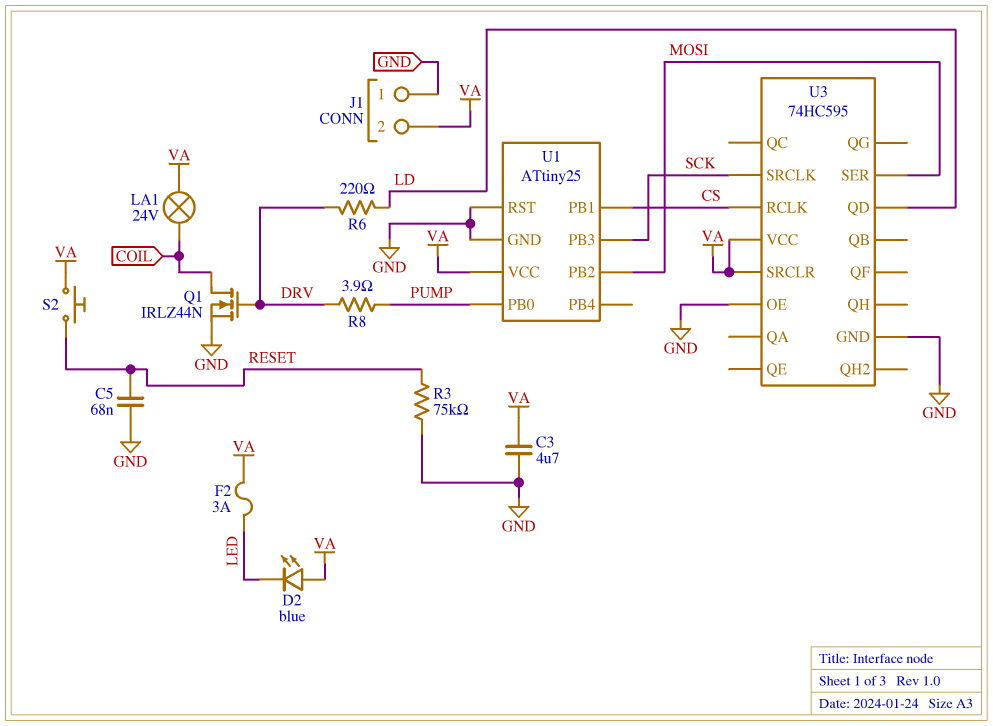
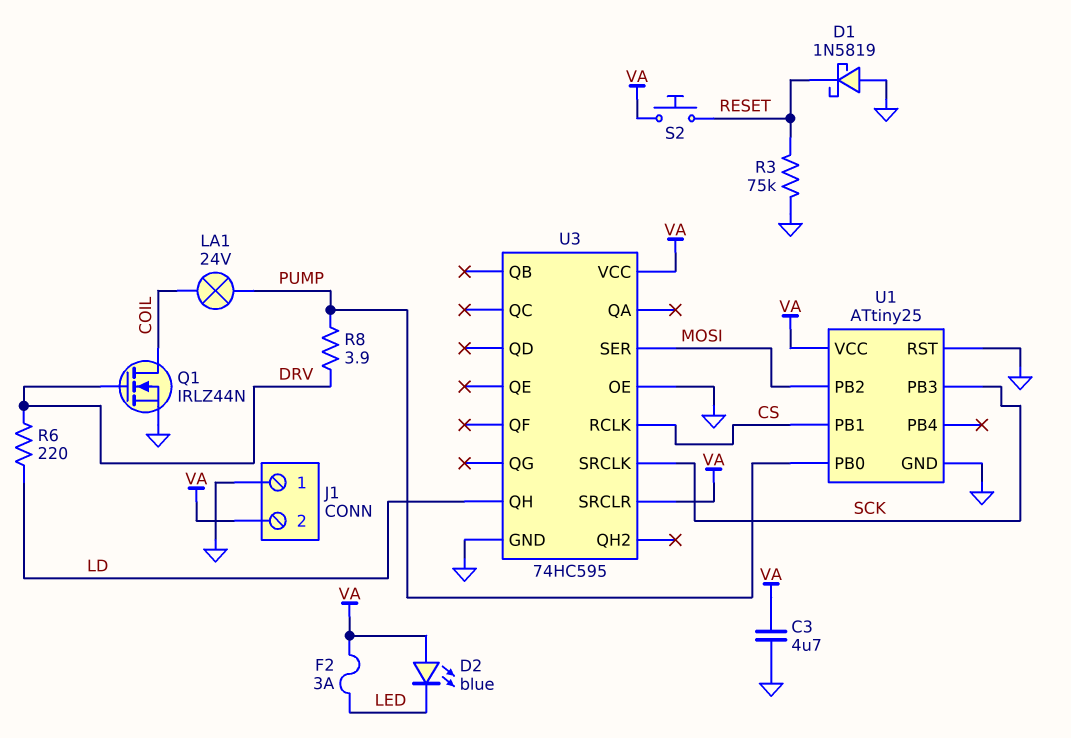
C5: 68nF (GND, RESET) -> none
D1: none -> schottky 1N5819 (A GND, K RESET)
LA1: lamp 24V (COIL, VA) -> lamp 24V (COIL, PUMP)
U3 pin QD: LD -> none
U3 pin QH: none -> LD

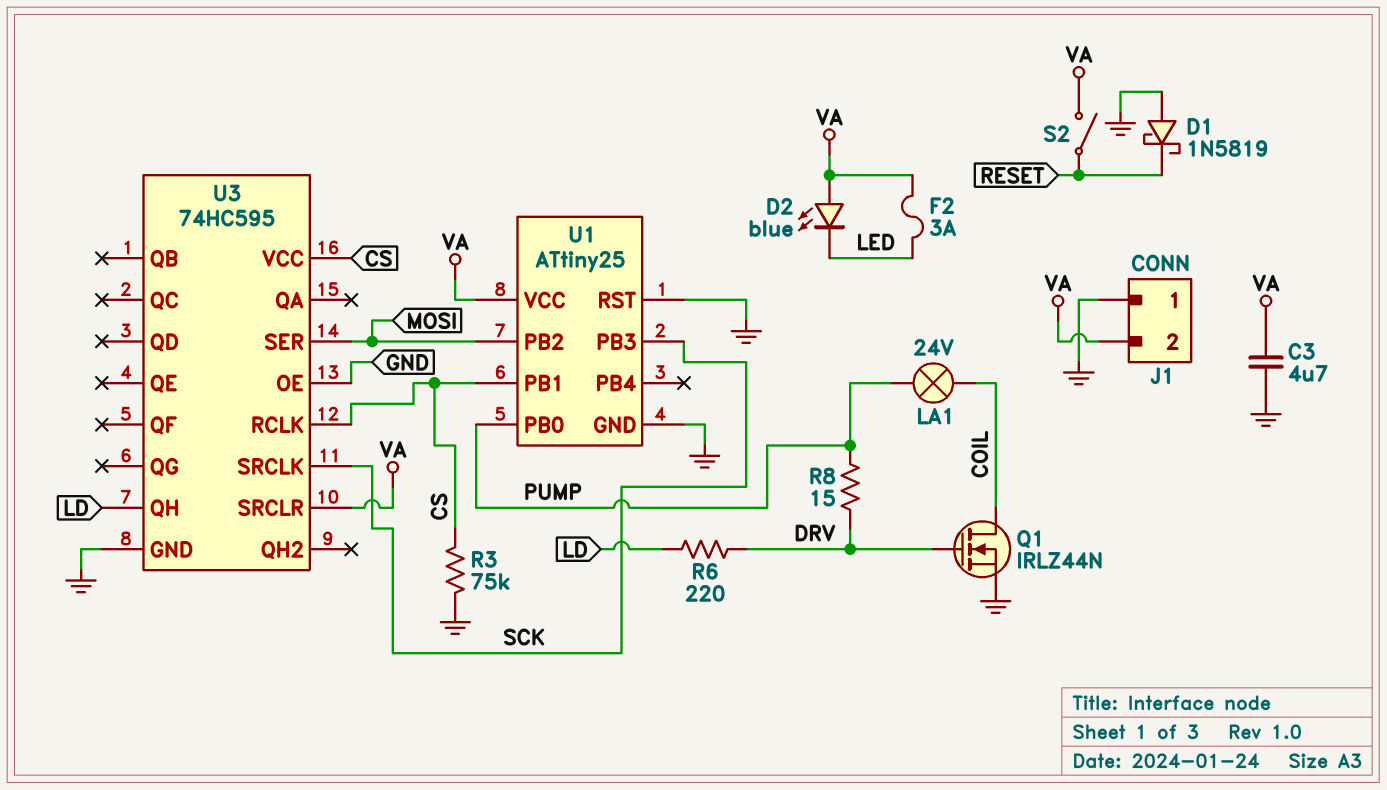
R3: 75k (GND, RESET) -> 75k (CS, GND)
R8: 3.9 (DRV, PUMP) -> 15 (DRV, PUMP)
S2: button (RESET, VA) -> switch (RESET, VA)
U3 pin VCC: VA -> CS

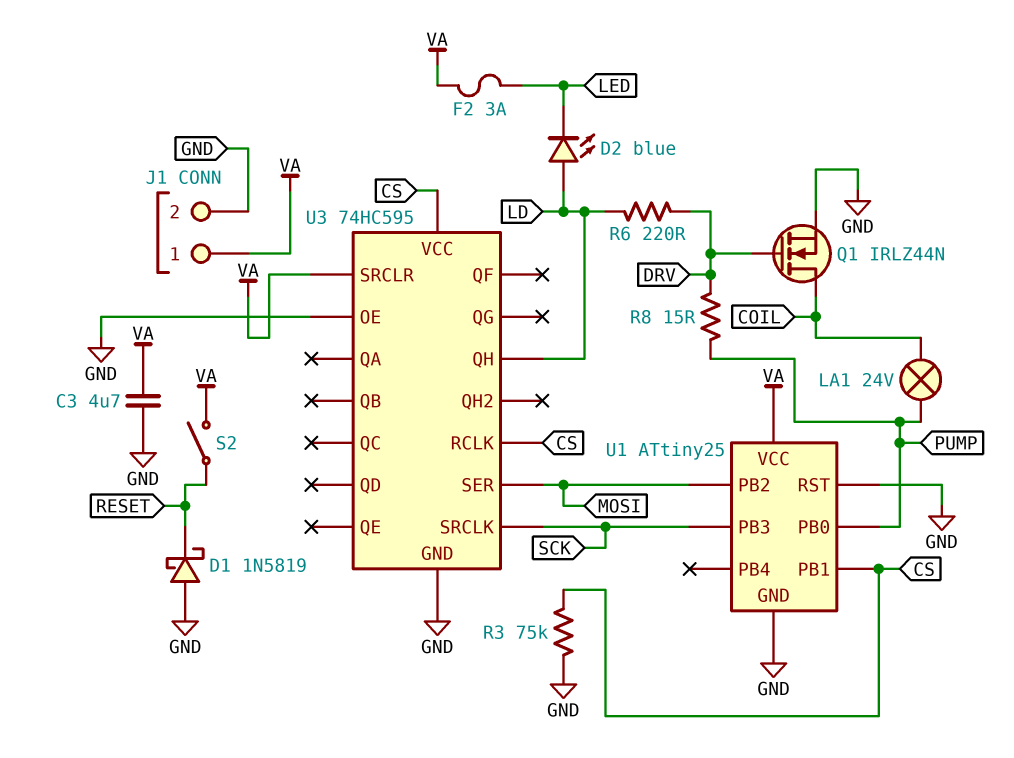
D2: LED blue (A VA, K LED) -> LED blue (A LD, K LED)
J1 pin 1: GND -> VA
J1 pin 2: VA -> GND

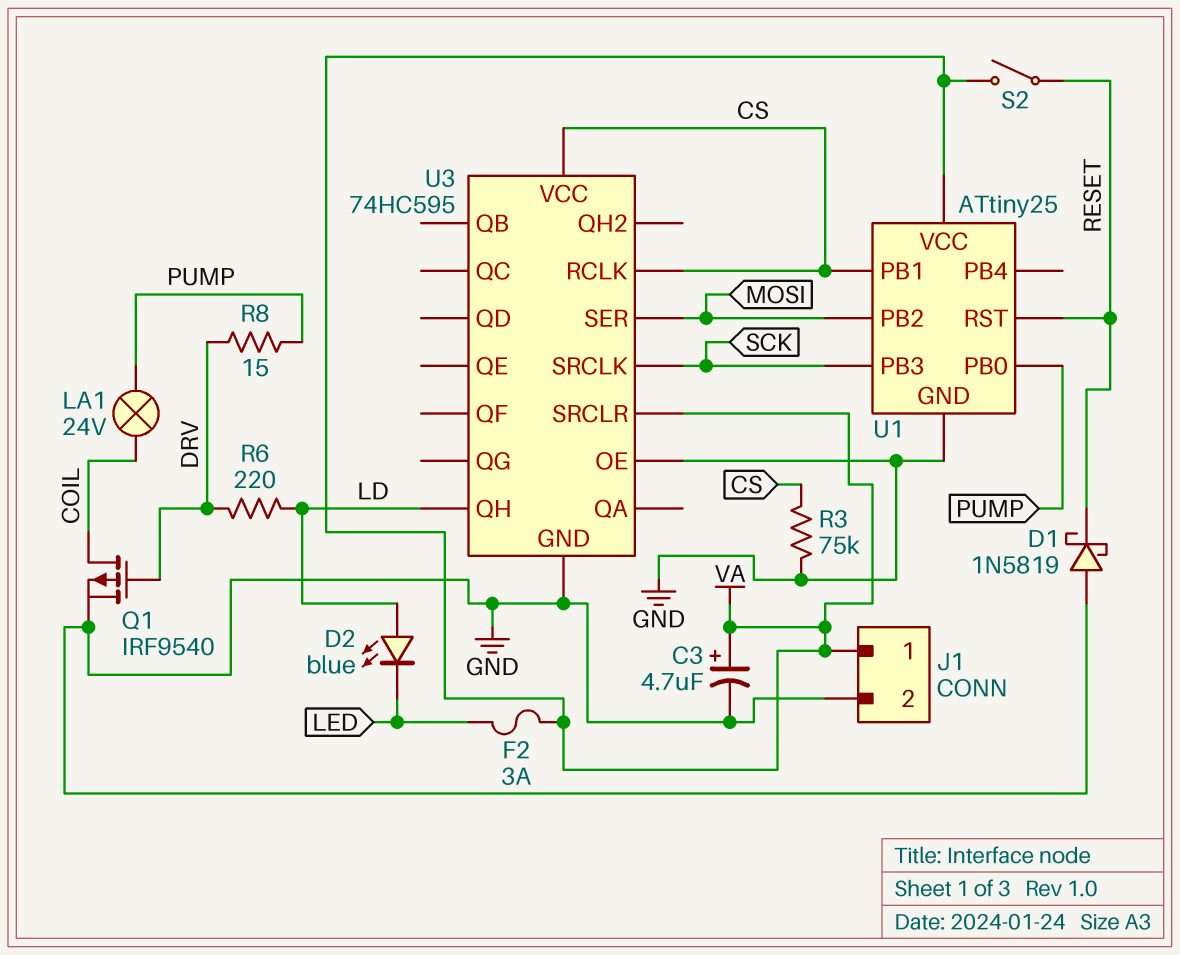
C3: 4.7uF (GND, VA) -> 4.7uF (plus VA, minus GND)
Q1: NMOS IRLZ44N (G DRV, D COIL, S GND) -> PMOS IRF9540 (G DRV, D COIL, S GND)
U1 pin RST: GND -> RESET

